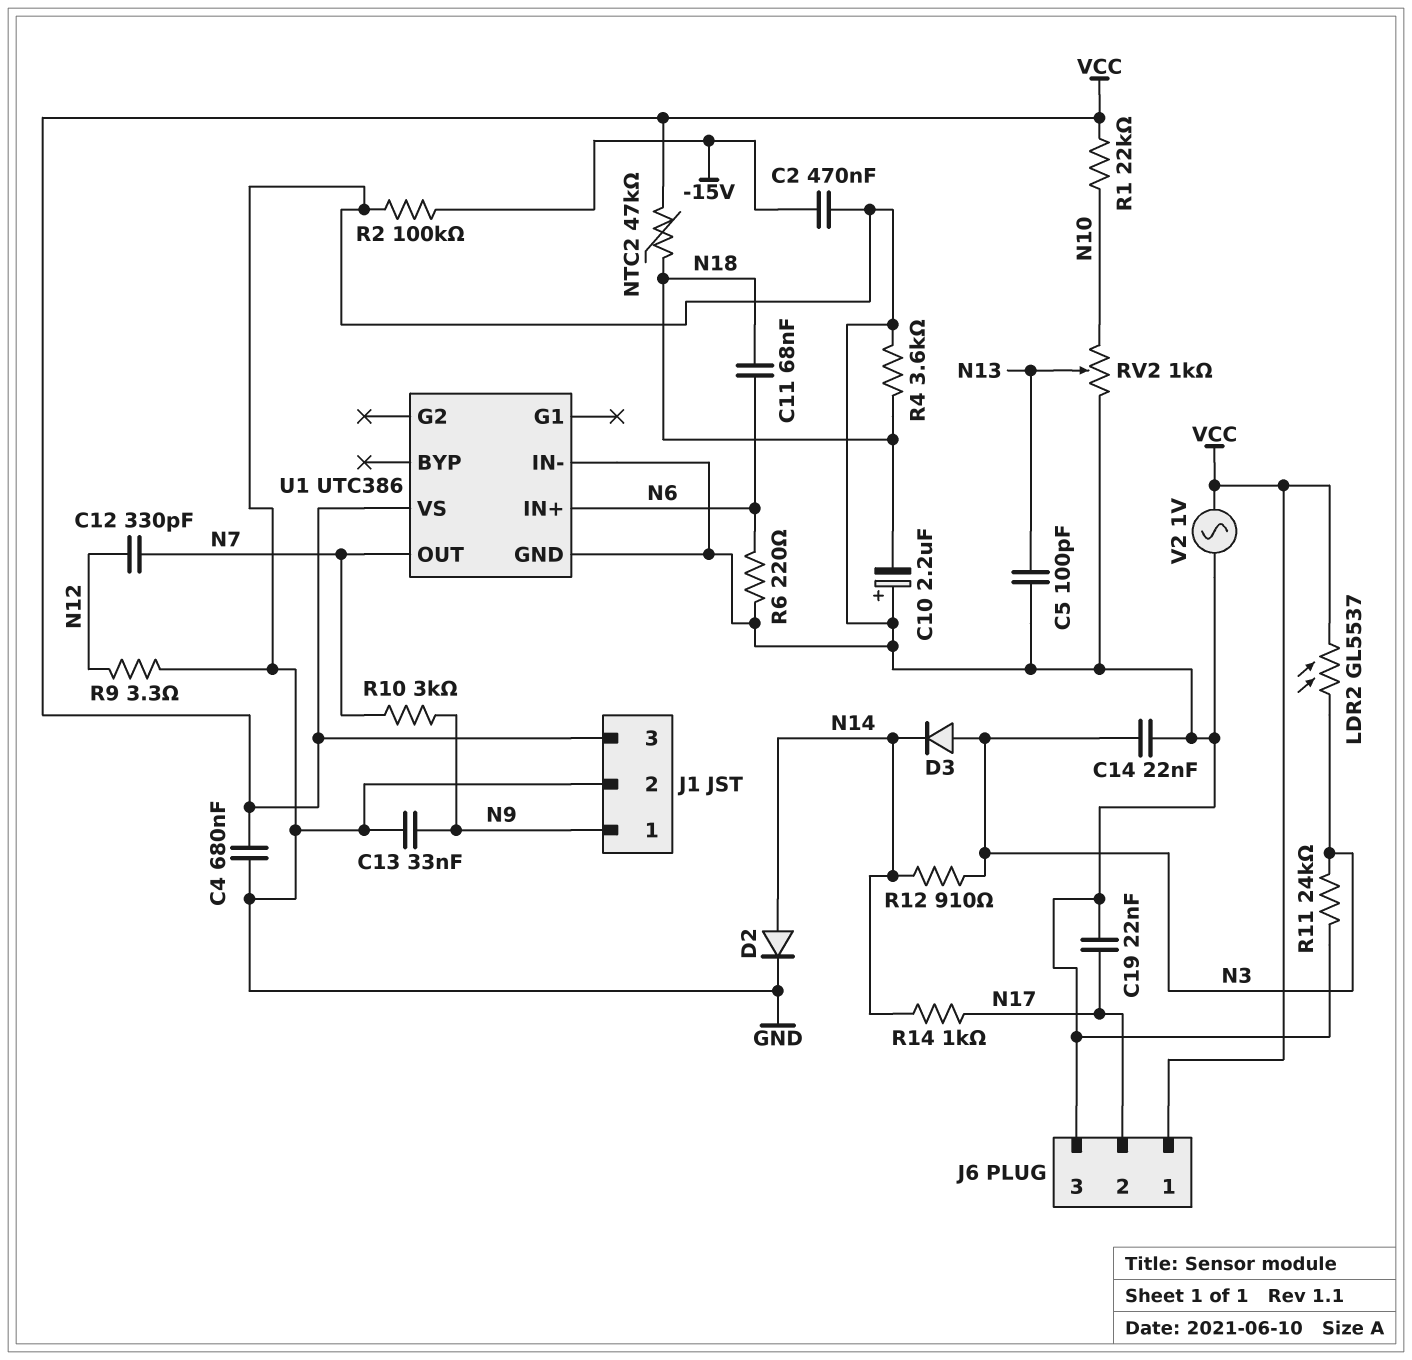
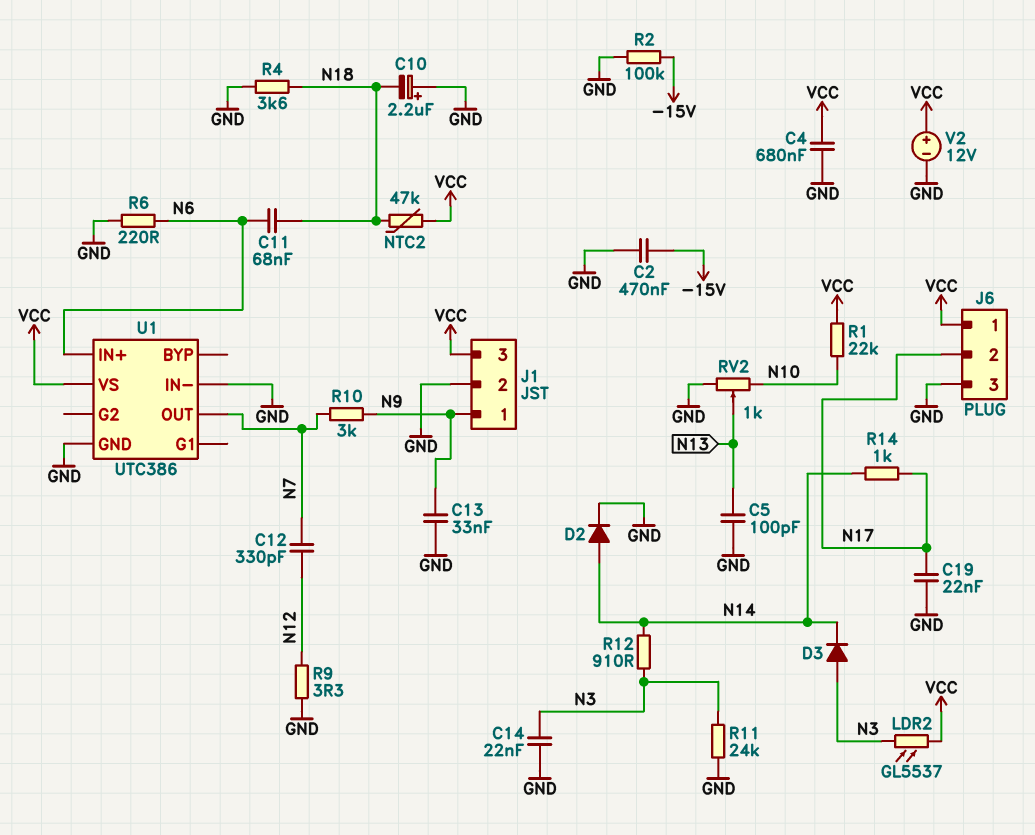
V2: AC 1V (GND, VCC) -> 12V (plus VCC, minus GND)

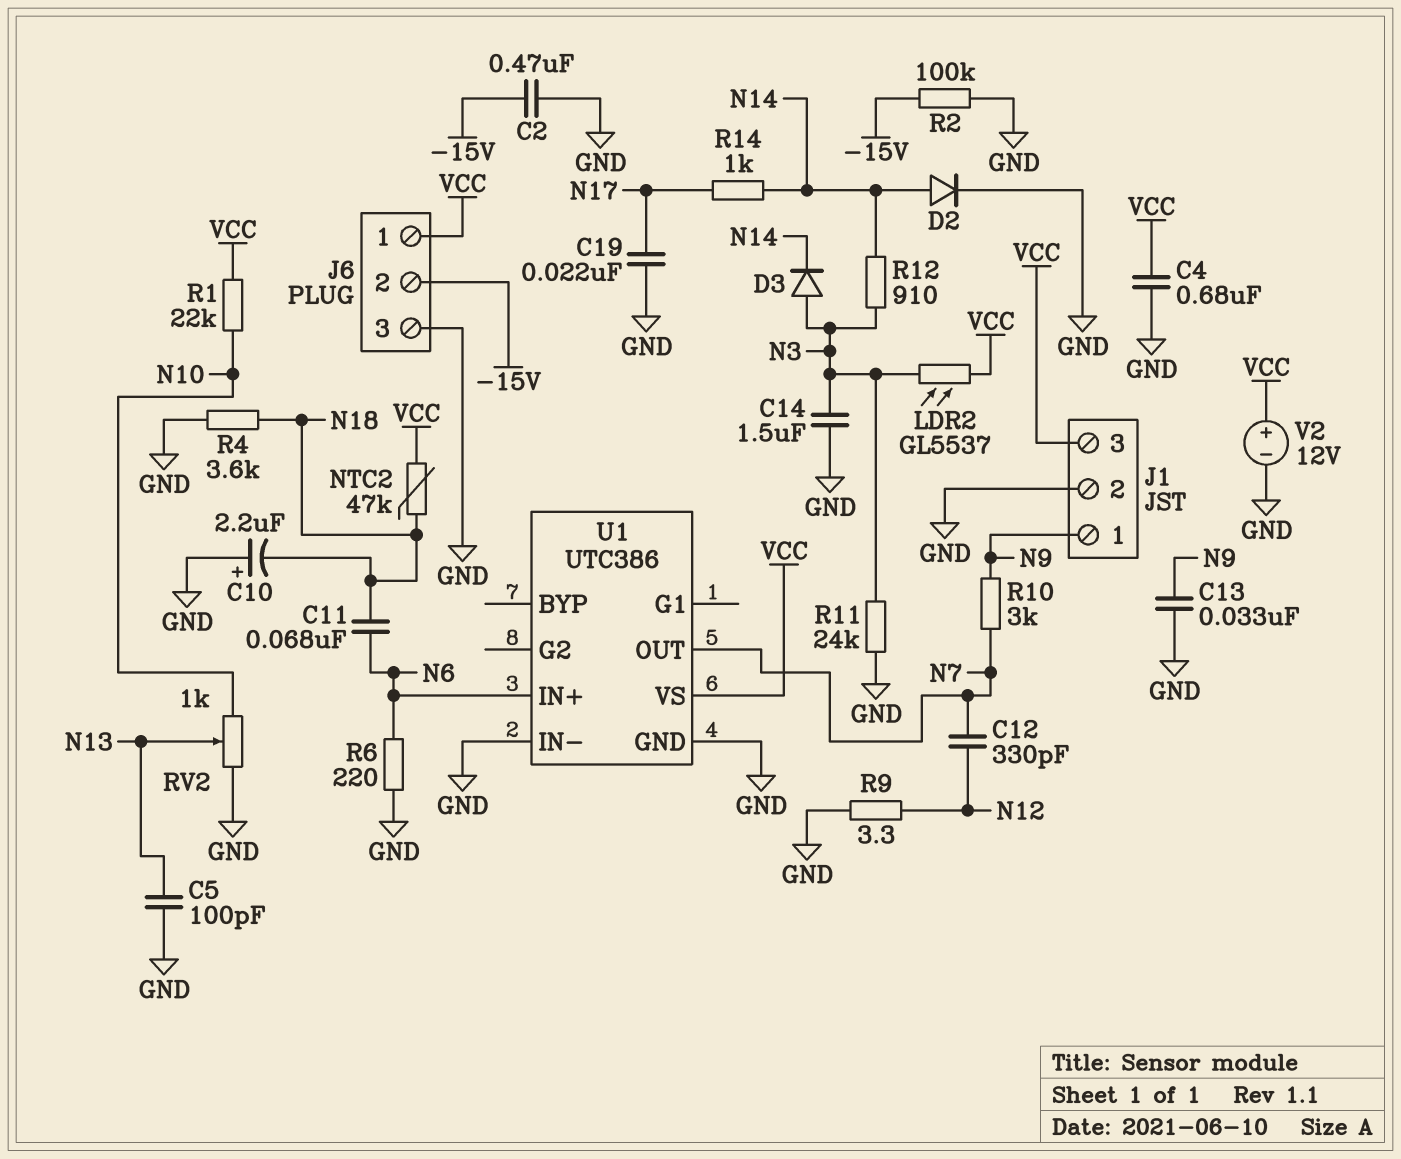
C14: 22nF (GND, N3) -> 1.5uF (GND, N3)
J6 pin 2: N17 -> -15V

